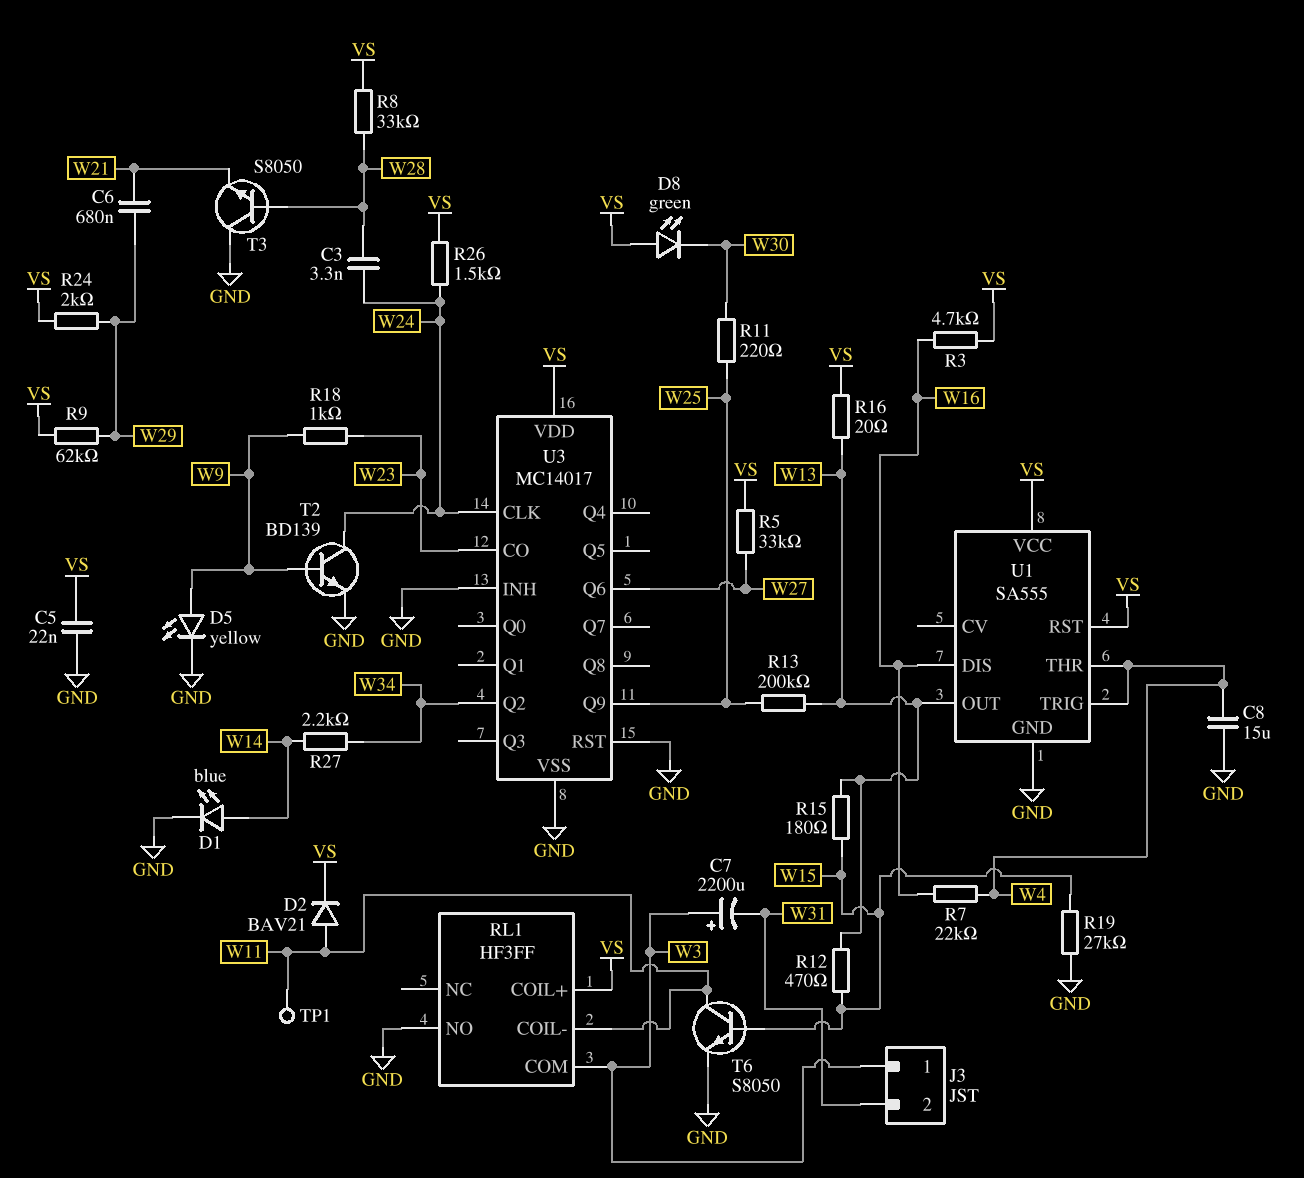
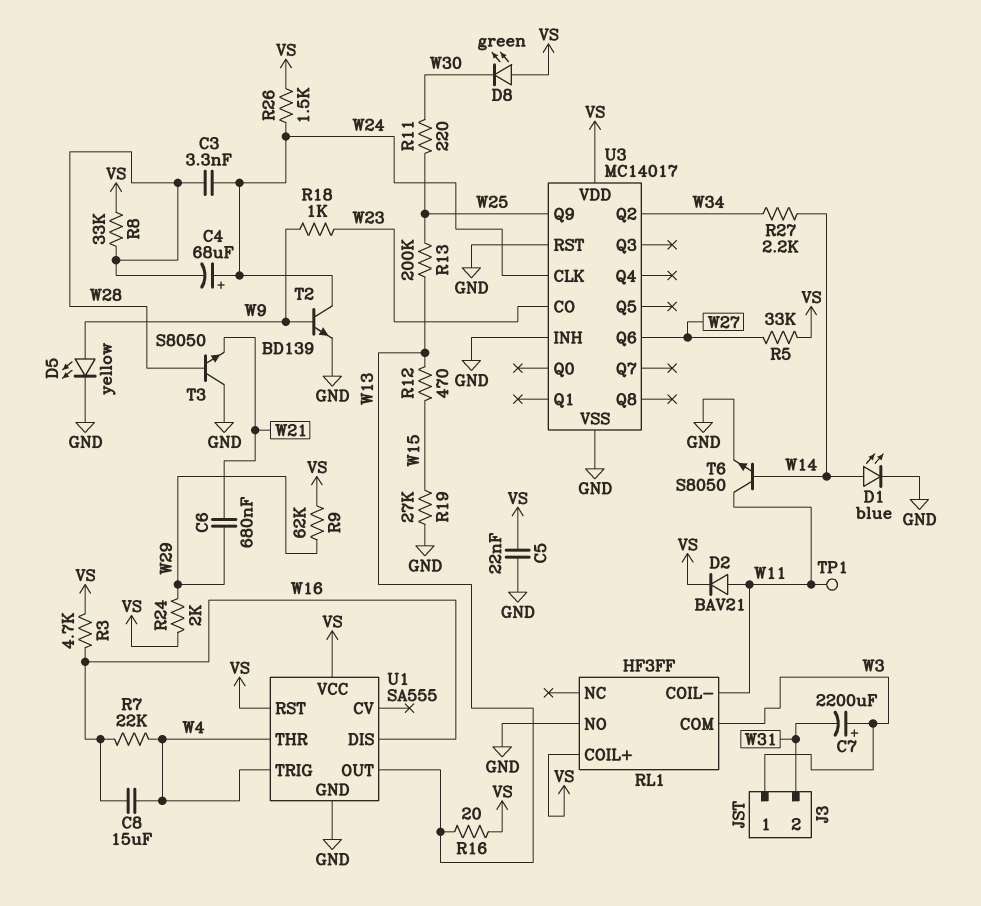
C4: none -> 68uF (plus W24, minus W28)
C8: 15uF (GND, W4) -> 15uF (W4, W16)
R15: 180 (W13, W15) -> none
T6: NPN S8050 (B W15, C W11, E GND) -> NPN S8050 (B W14, C W11, E GND)

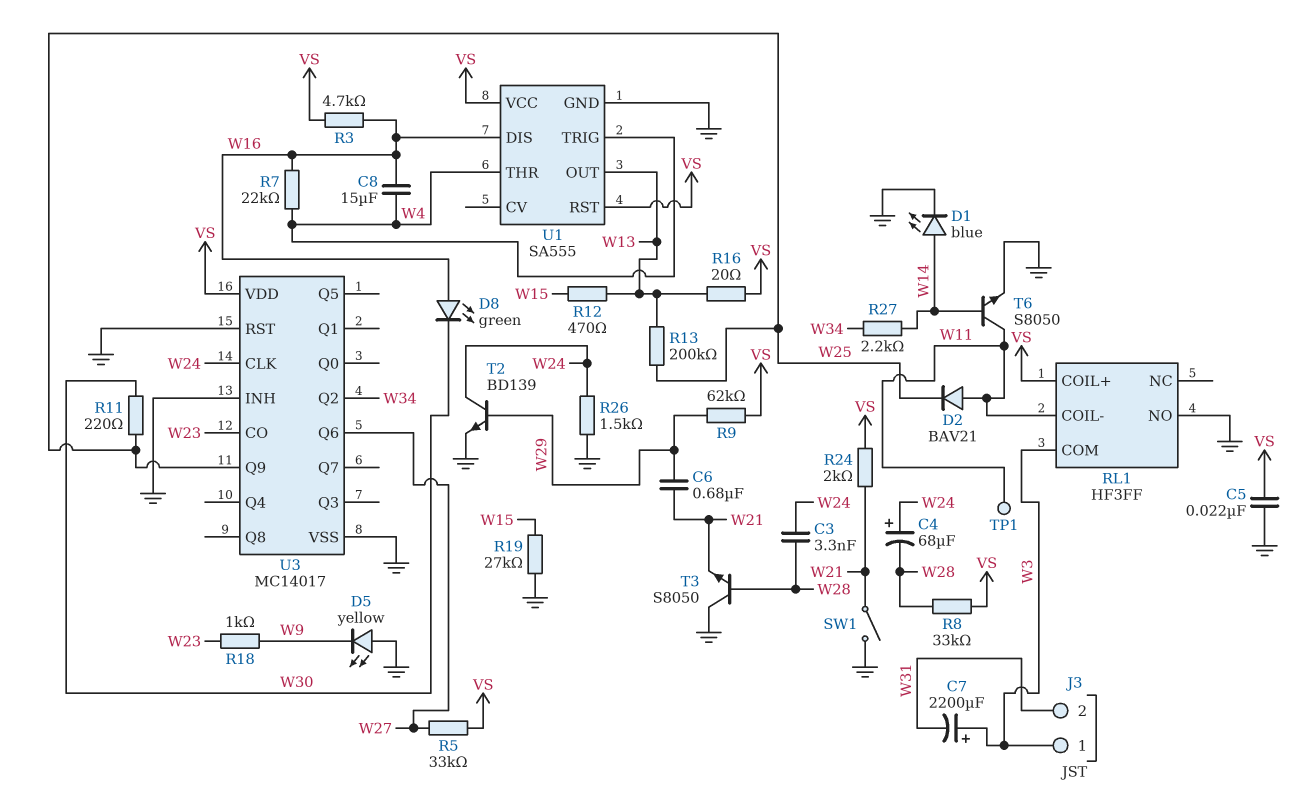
D2: diode BAV21 (A W11, K VS) -> diode BAV21 (A W11, K W25)
D5: LED yellow (A W9, K GND) -> LED yellow (A GND, K W9)
D8: LED green (A VS, K W30) -> LED green (A W16, K W30)
R24: 2k (VS, W29) -> 2k (VS, W21)
R26: 1.5k (VS, W24) -> 1.5k (GND, W24)
SW1: none -> switch (GND, W21)
T2: NPN BD139 (B W9, C W24, E GND) -> NPN BD139 (B W29, C W24, E GND)

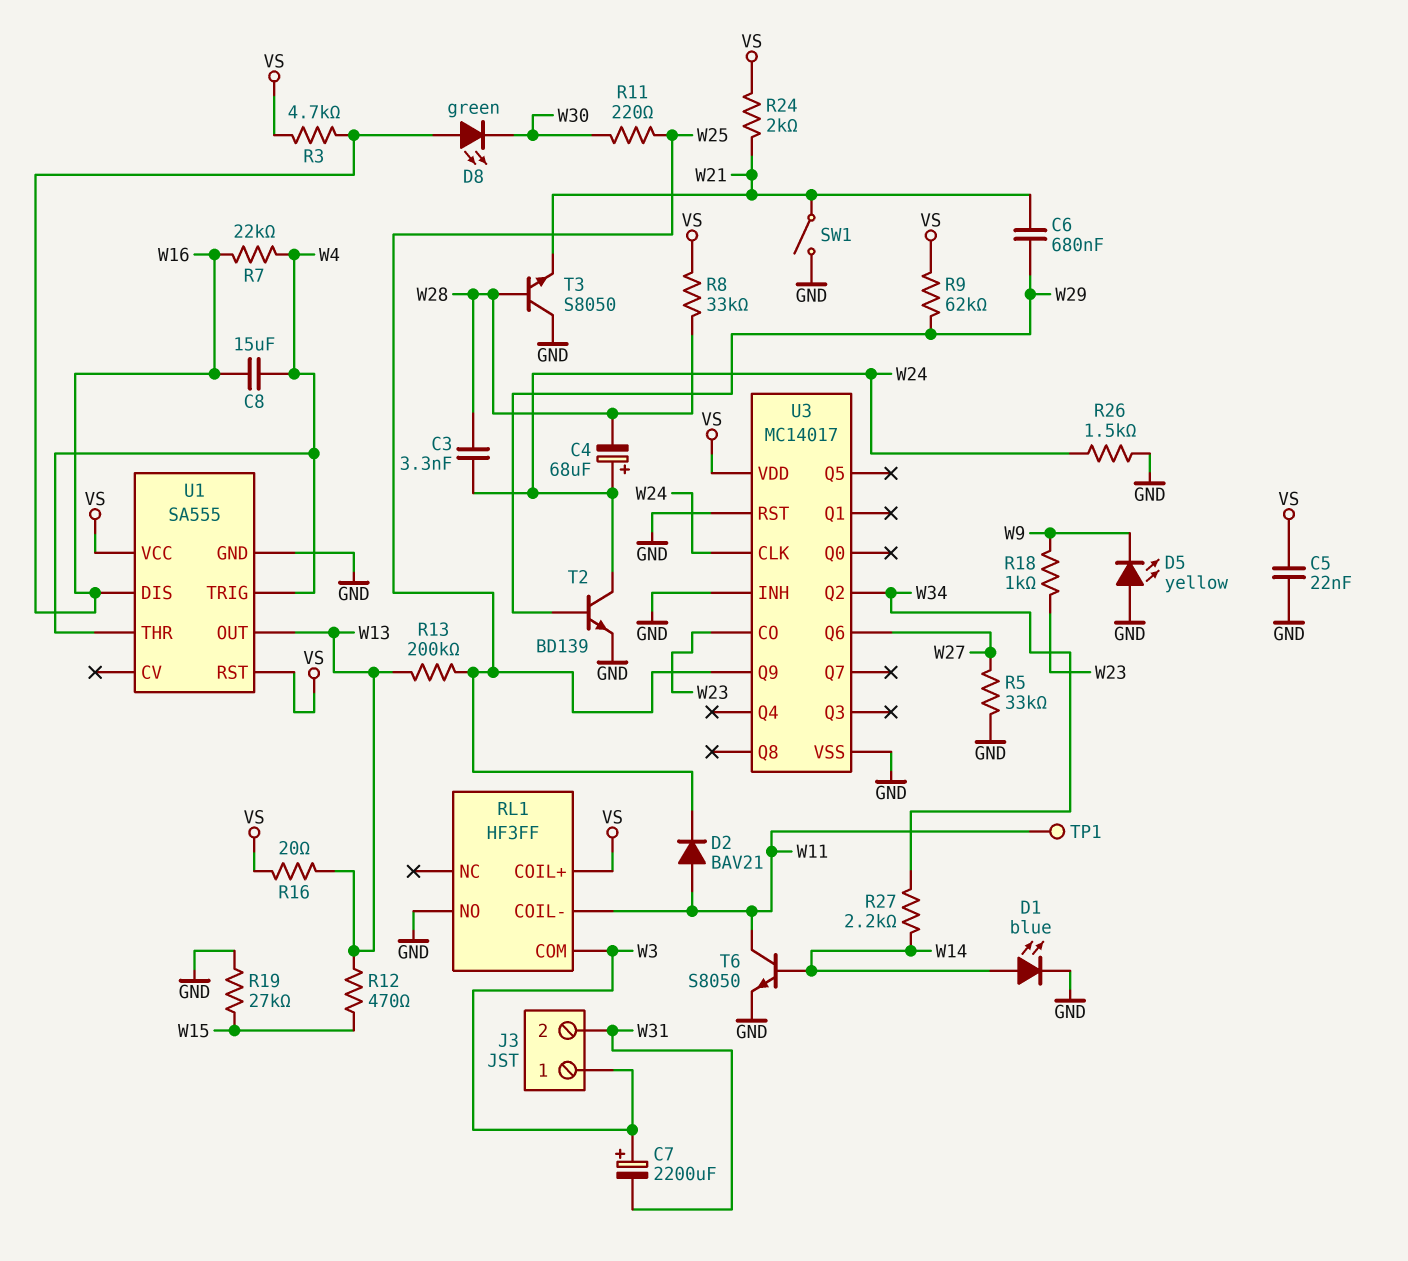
R5: 33k (VS, W27) -> 33k (GND, W27)

